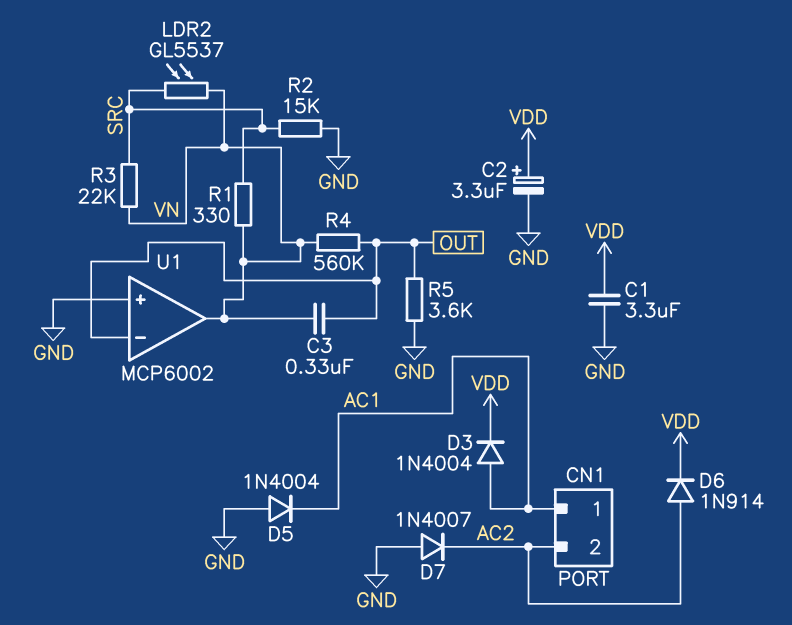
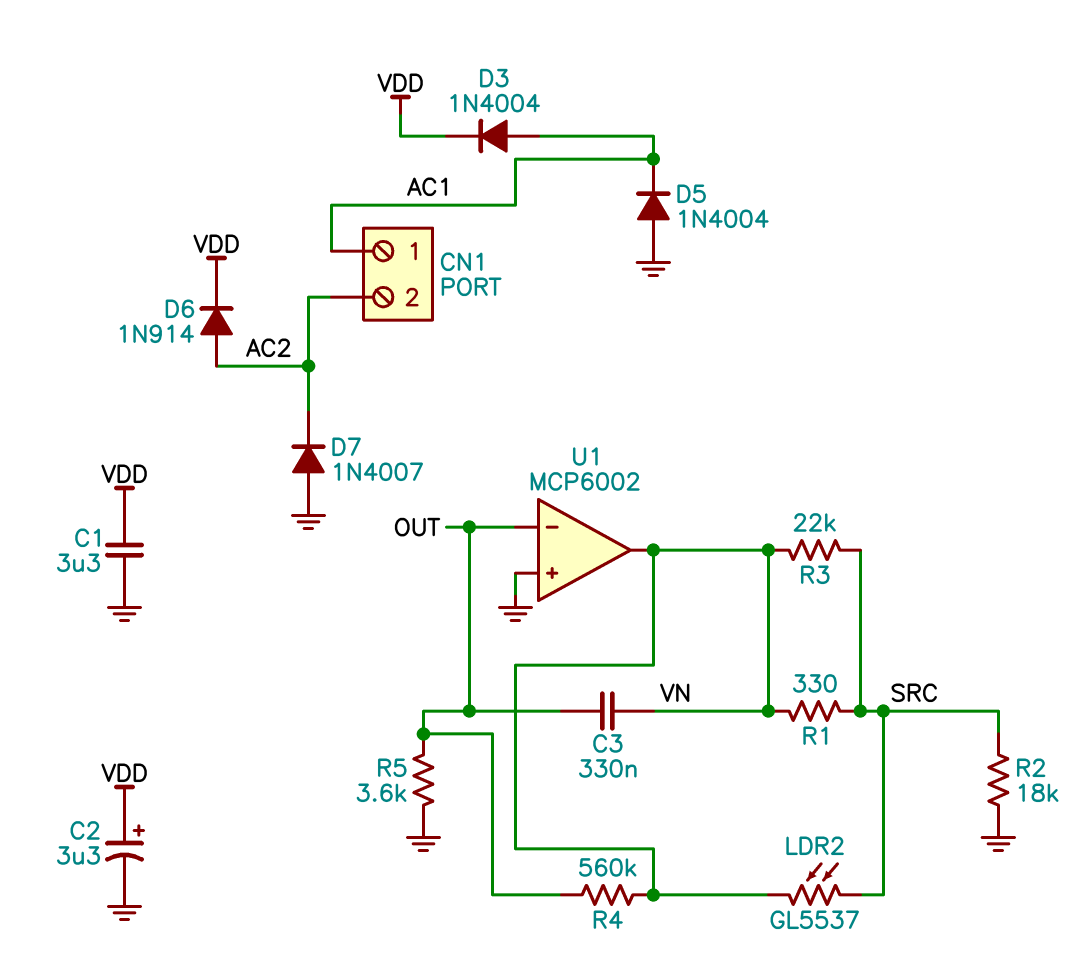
R2: 15k (GND, SRC) -> 18k (GND, SRC)

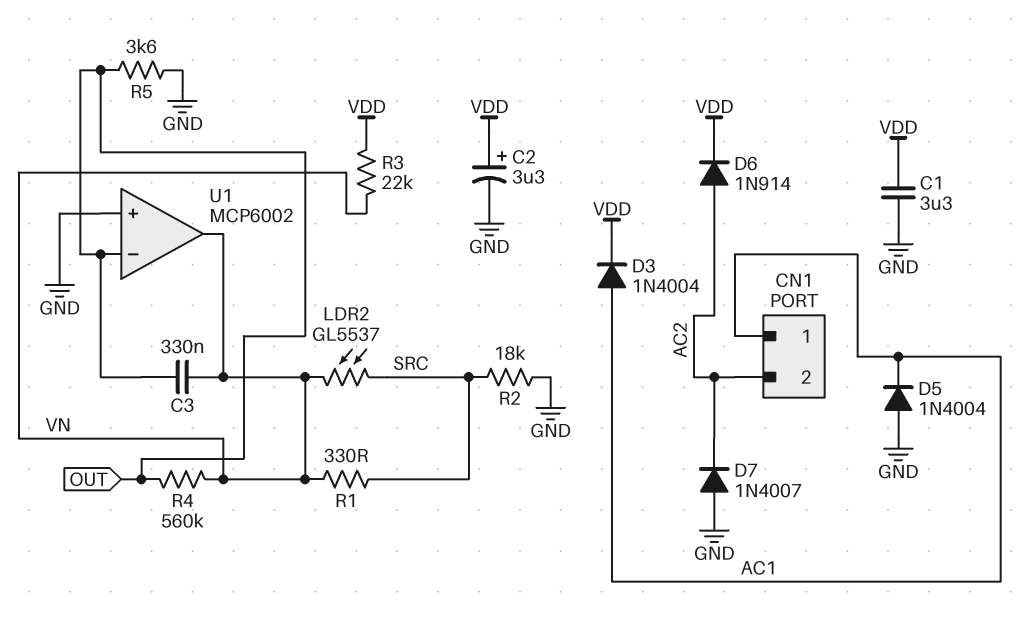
R3: 22k (SRC, VN) -> 22k (VDD, VN)

